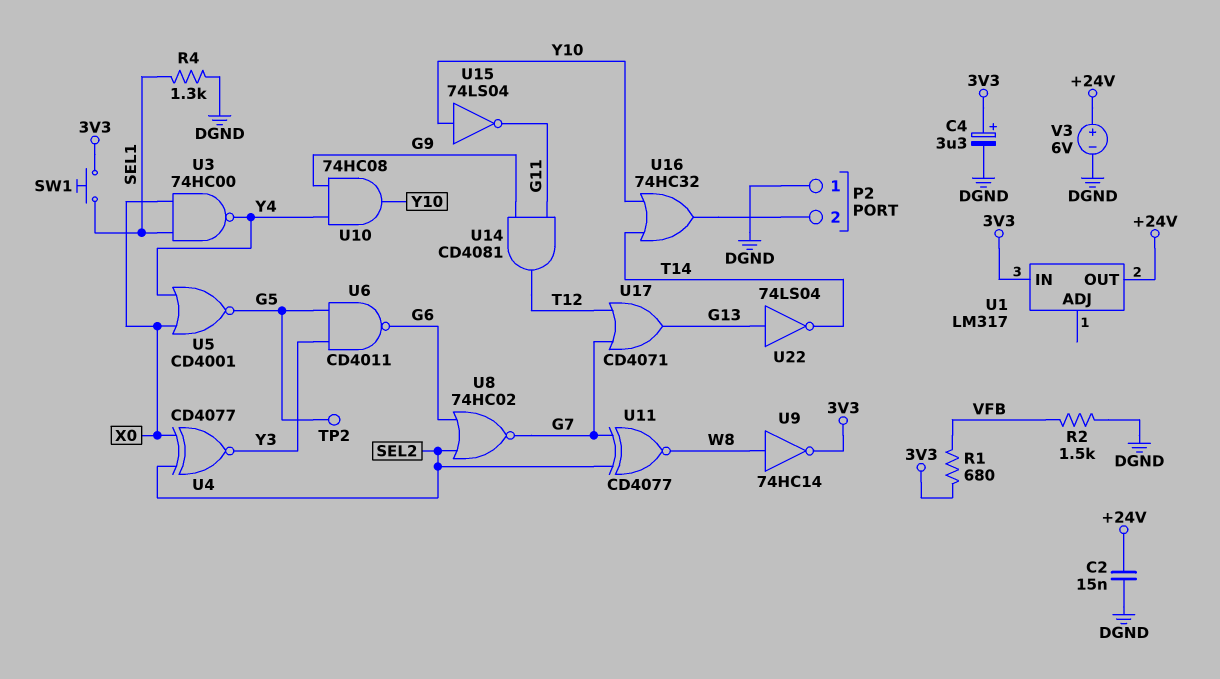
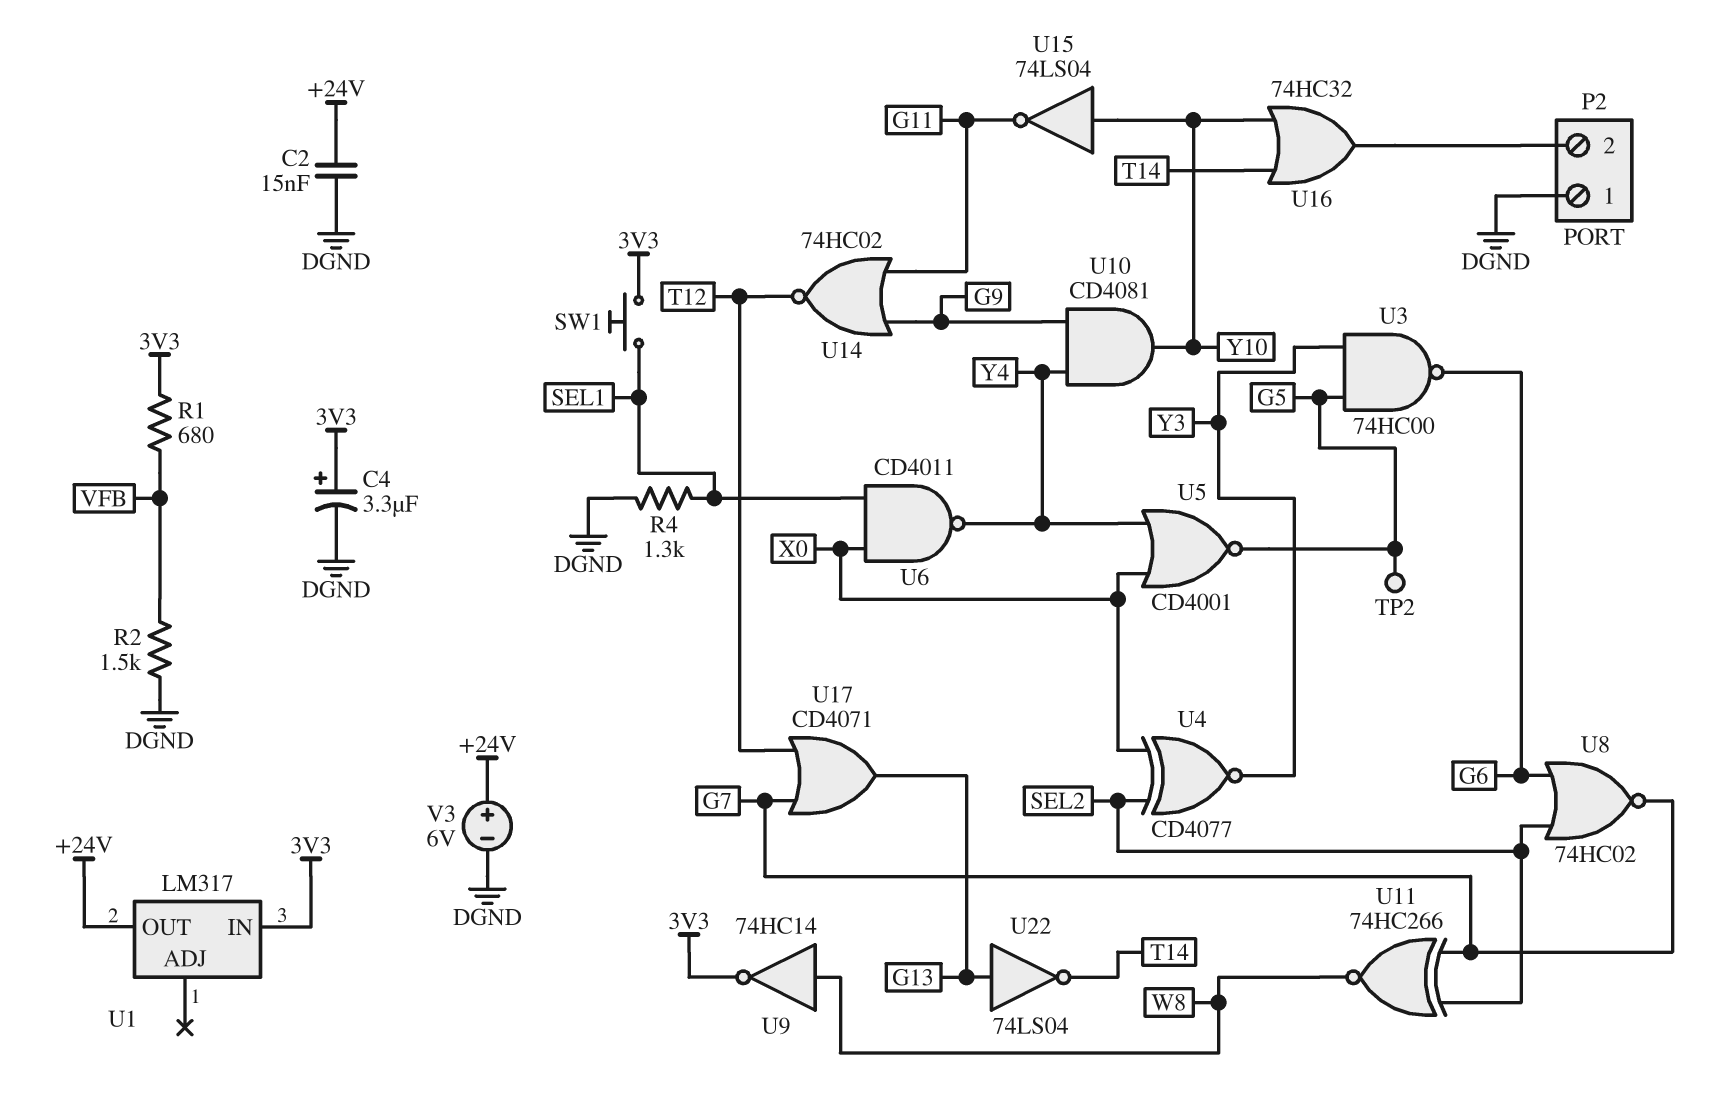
U3: NAND 74HC00 (in SEL1, in X0, out Y4) -> NAND 74HC00 (in G5, in Y3, out G6)
U6: NAND CD4011 (in G5, in Y3, out G6) -> NAND CD4011 (in SEL1, in X0, out Y4)
U10: AND 74HC08 (in G9, in Y4, out Y10) -> AND CD4081 (in G9, in Y4, out Y10)
U11: XNOR CD4077 (in G7, in SEL2, out W8) -> XNOR 74HC266 (in G7, in SEL2, out W8)
U14: AND CD4081 (in G9, in G11, out T12) -> NOR 74HC02 (in G9, in G11, out T12)

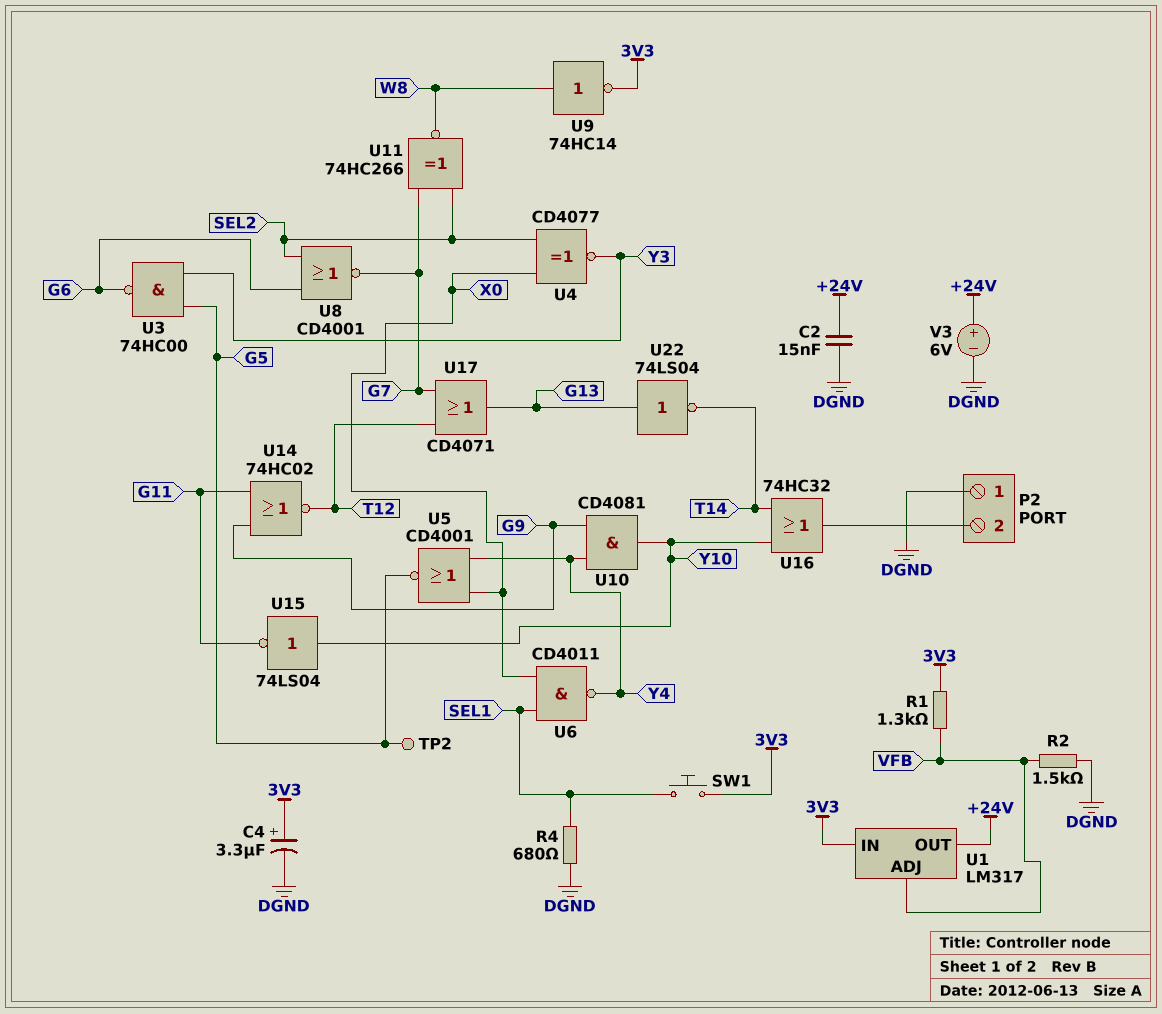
R1: 680 (3V3, VFB) -> 1.3k (3V3, VFB)
R4: 1.3k (DGND, SEL1) -> 680 (DGND, SEL1)
U1 pin ADJ: none -> VFB
U8: NOR 74HC02 (in G6, in SEL2, out G7) -> NOR CD4001 (in G6, in SEL2, out G7)

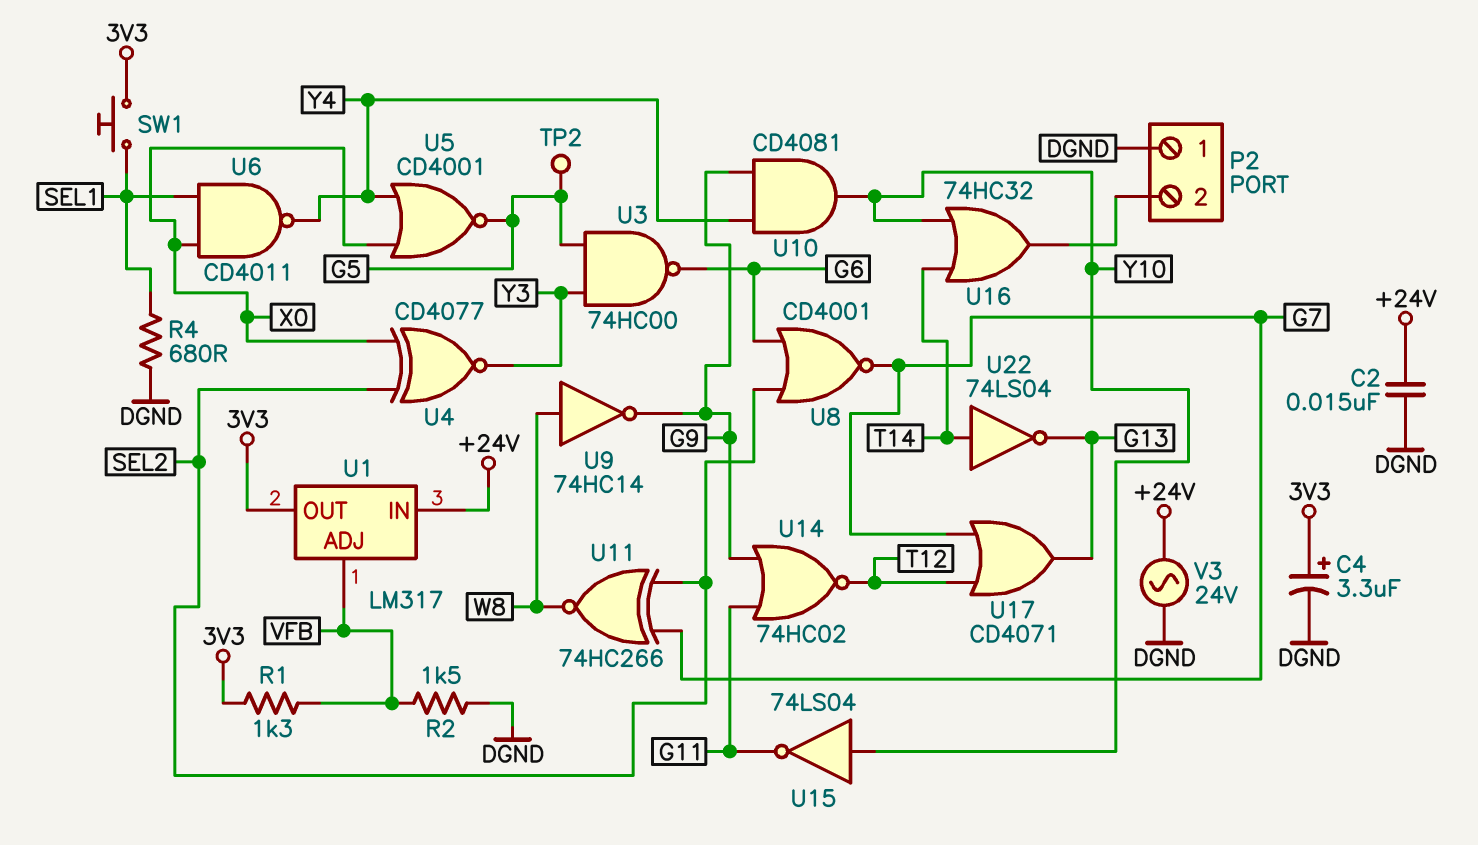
U1 pin IN: 3V3 -> +24V
U1 pin OUT: +24V -> 3V3
U9: NOT 74HC14 (in W8, out 3V3) -> NOT 74HC14 (in W8, out G9)
U22: NOT 74LS04 (in G13, out T14) -> NOT 74LS04 (in T14, out G13)
V3: 6V (plus +24V, minus DGND) -> AC 24V (+24V, DGND)

